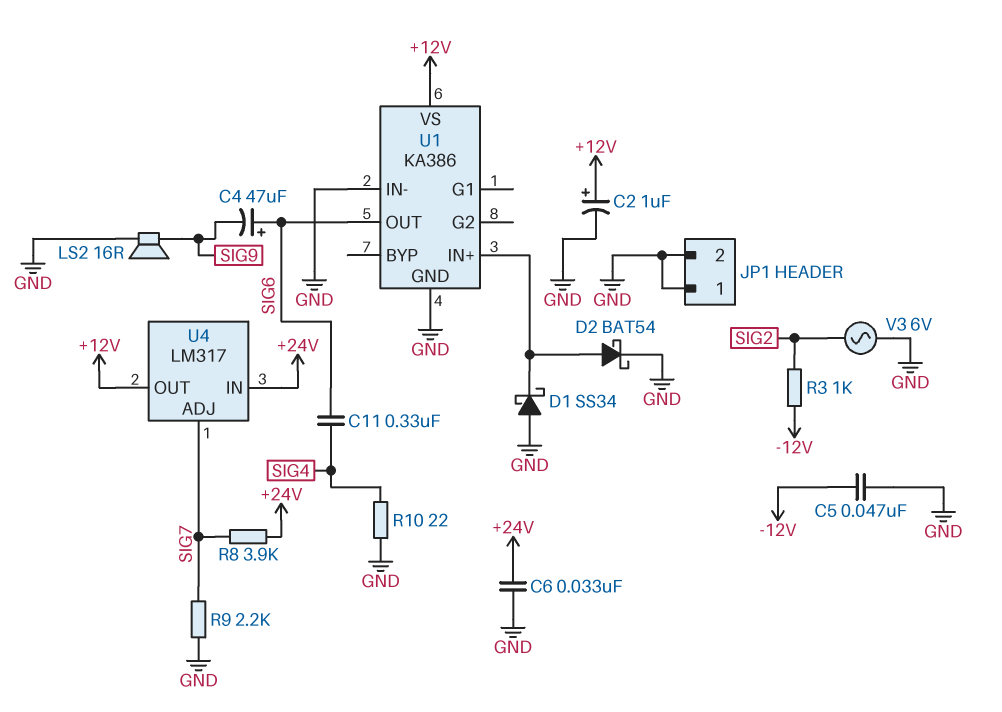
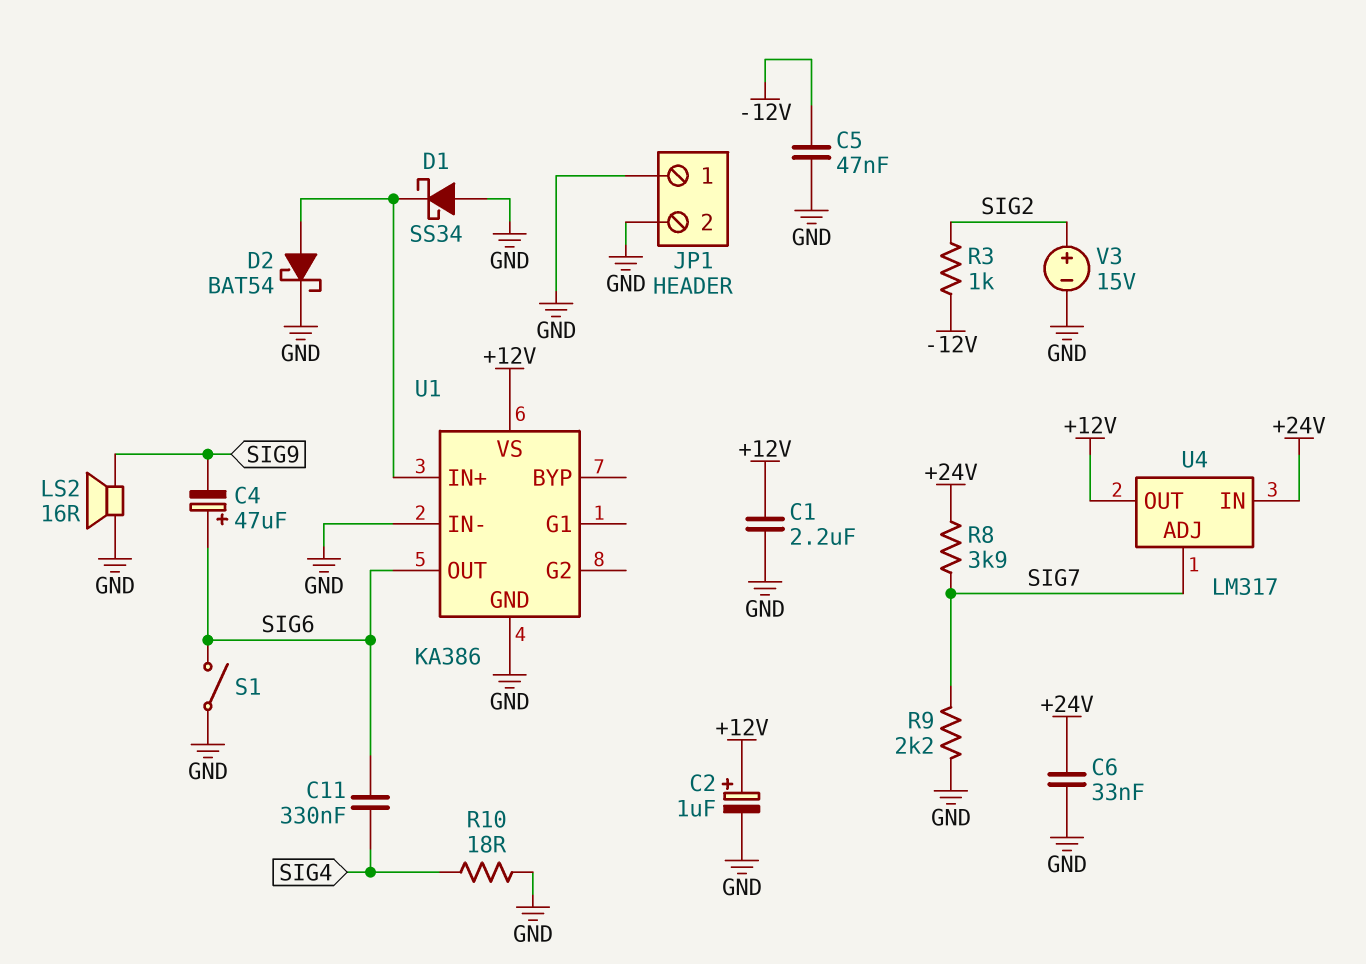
C1: none -> 2.2uF (+12V, GND)
R10: 22 (GND, SIG4) -> 18 (GND, SIG4)
S1: none -> switch (GND, SIG6)
V3: AC 6V (GND, SIG2) -> 15V (plus SIG2, minus GND)

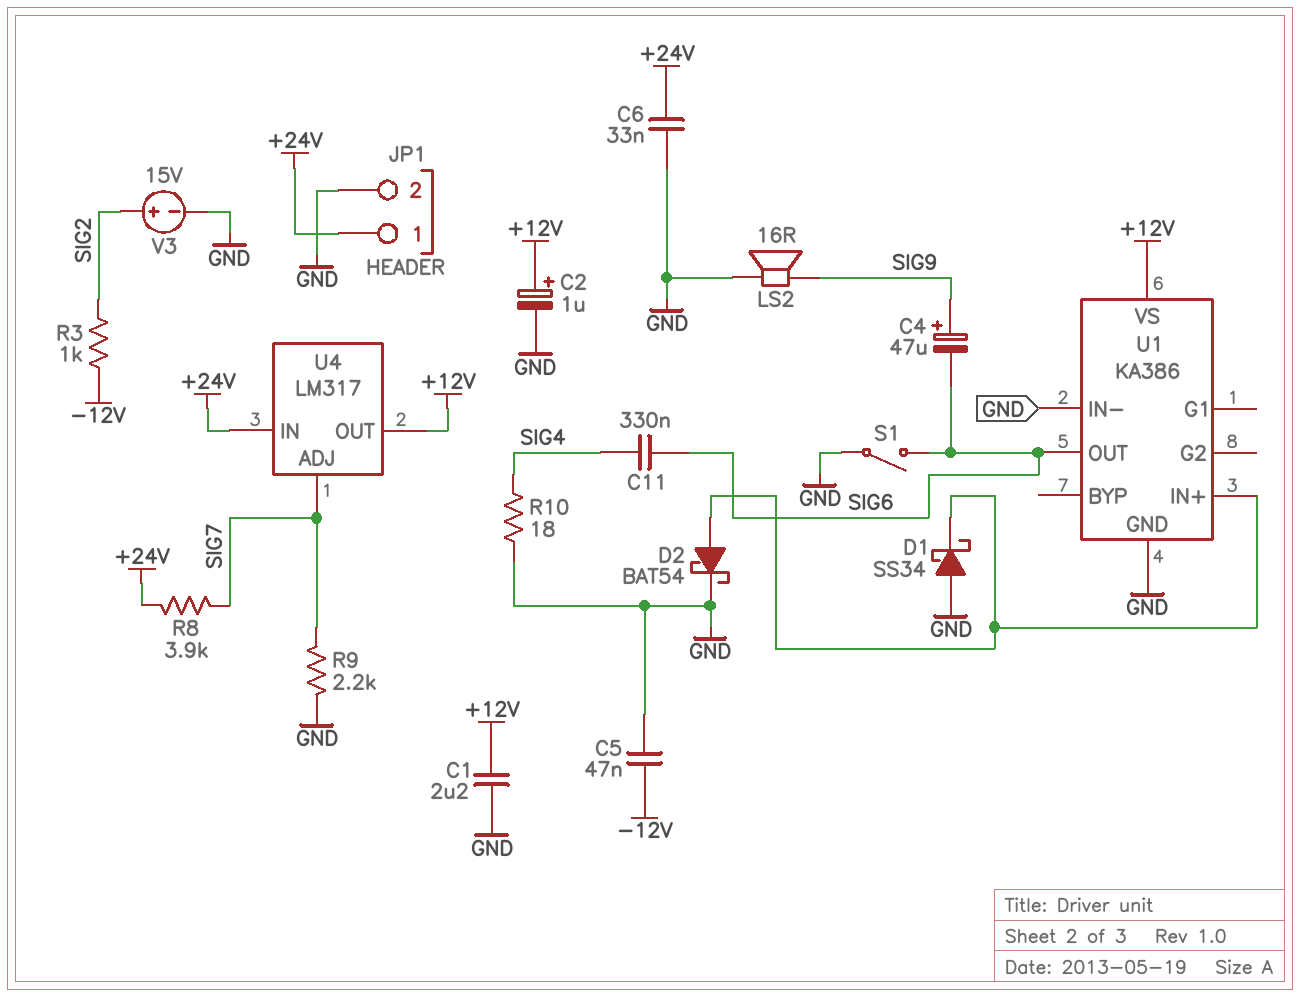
C4: 47uF (plus SIG6, minus SIG9) -> 47uF (plus SIG9, minus SIG6)
JP1 pin 1: GND -> +24V

